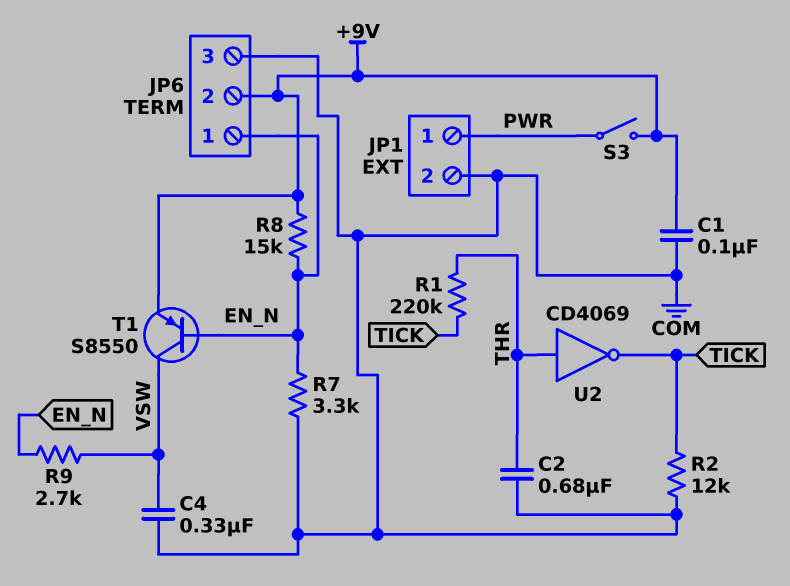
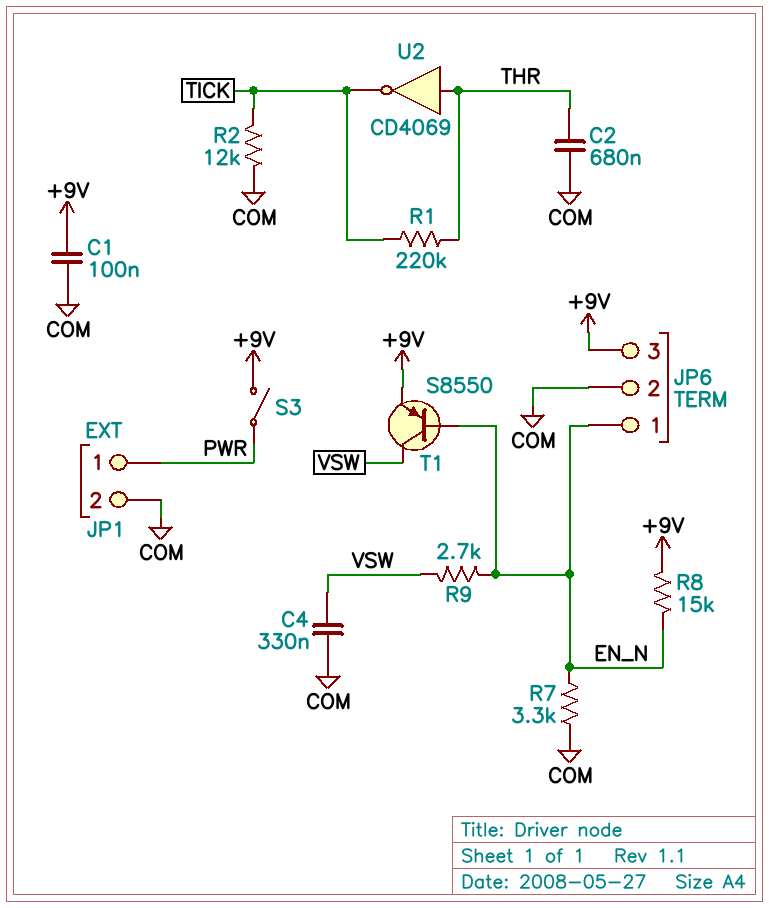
JP6 pin 2: +9V -> COM
JP6 pin 3: COM -> +9V

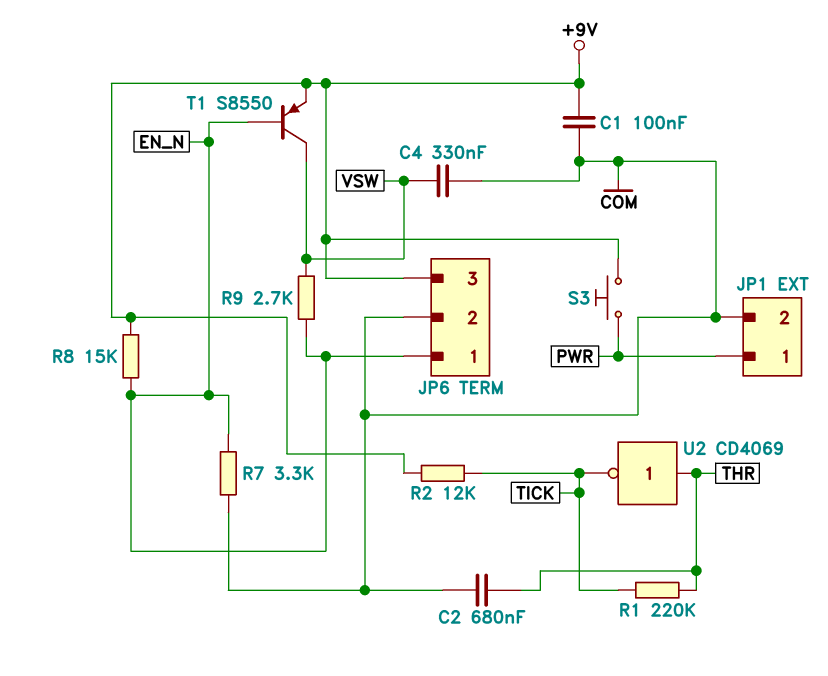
R2: 12k (COM, TICK) -> 12k (+9V, TICK)
S3: switch (+9V, PWR) -> button (+9V, PWR)

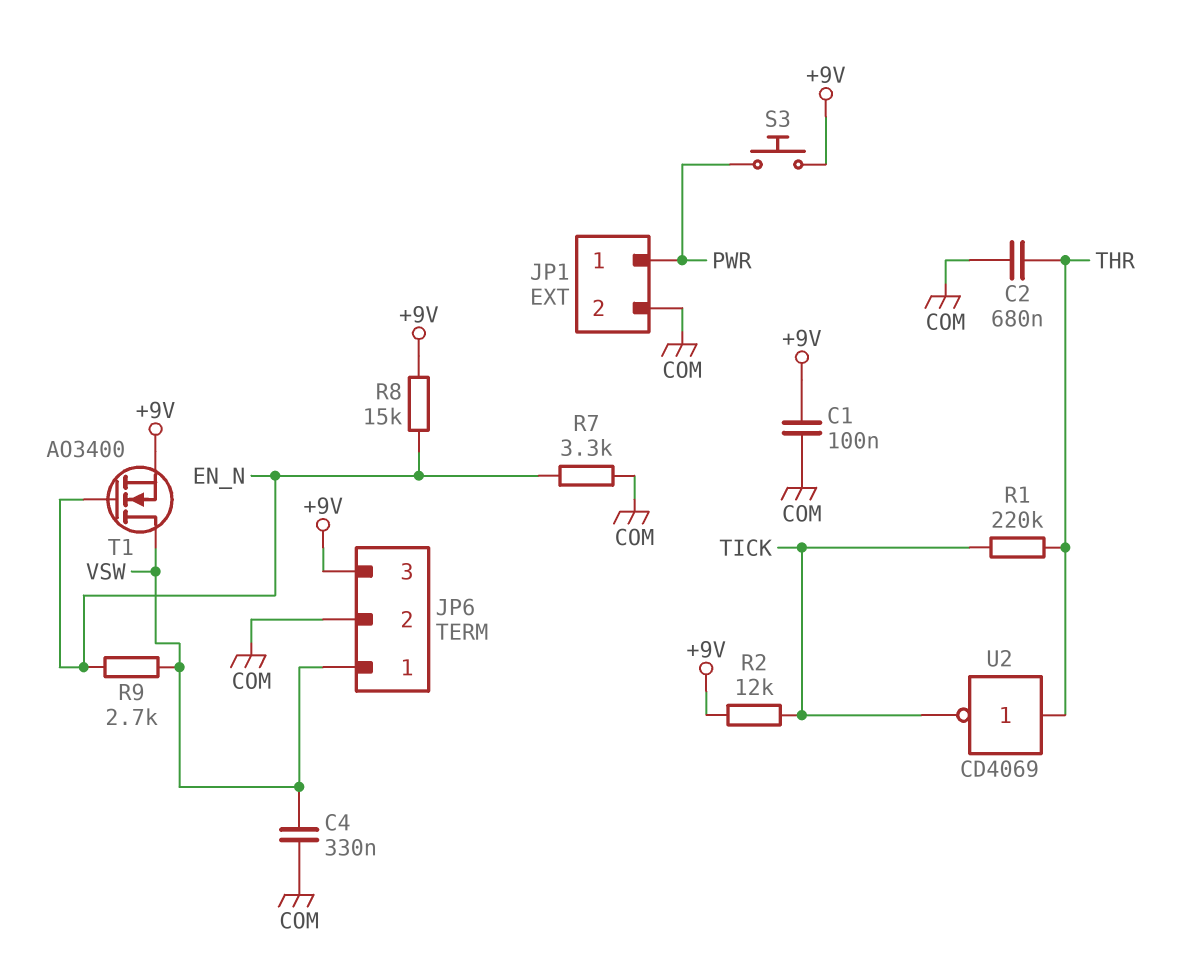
JP6 pin 1: EN_N -> VSW
T1: PNP S8550 (B EN_N, C VSW, E +9V) -> NMOS AO3400 (G EN_N, D VSW, S +9V)

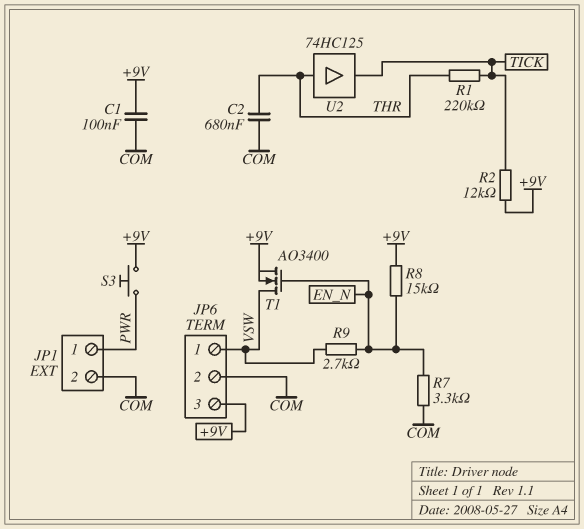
C4: 330nF (COM, VSW) -> none
U2: NOT CD4069 (in THR, out TICK) -> buffer 74HC125 (in THR, out TICK)

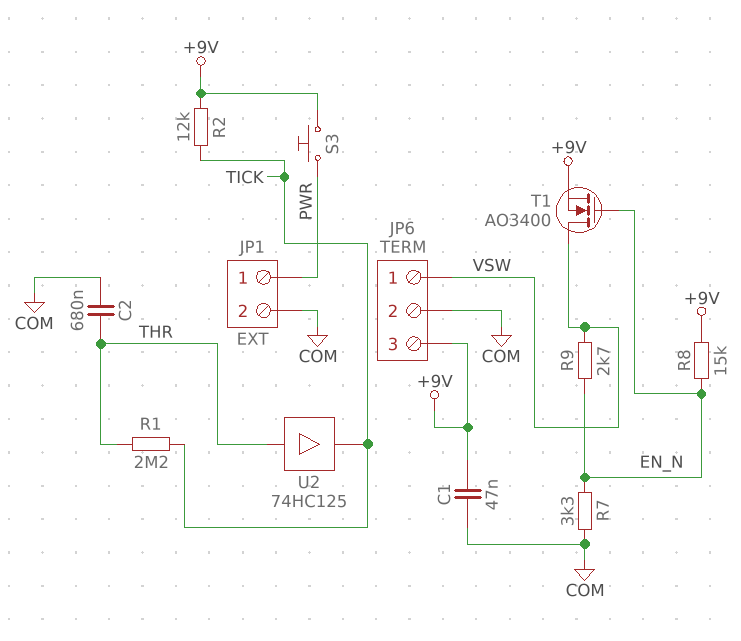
C1: 100nF (+9V, COM) -> 47nF (+9V, COM)
R1: 220k (THR, TICK) -> 2.2M (THR, TICK)

